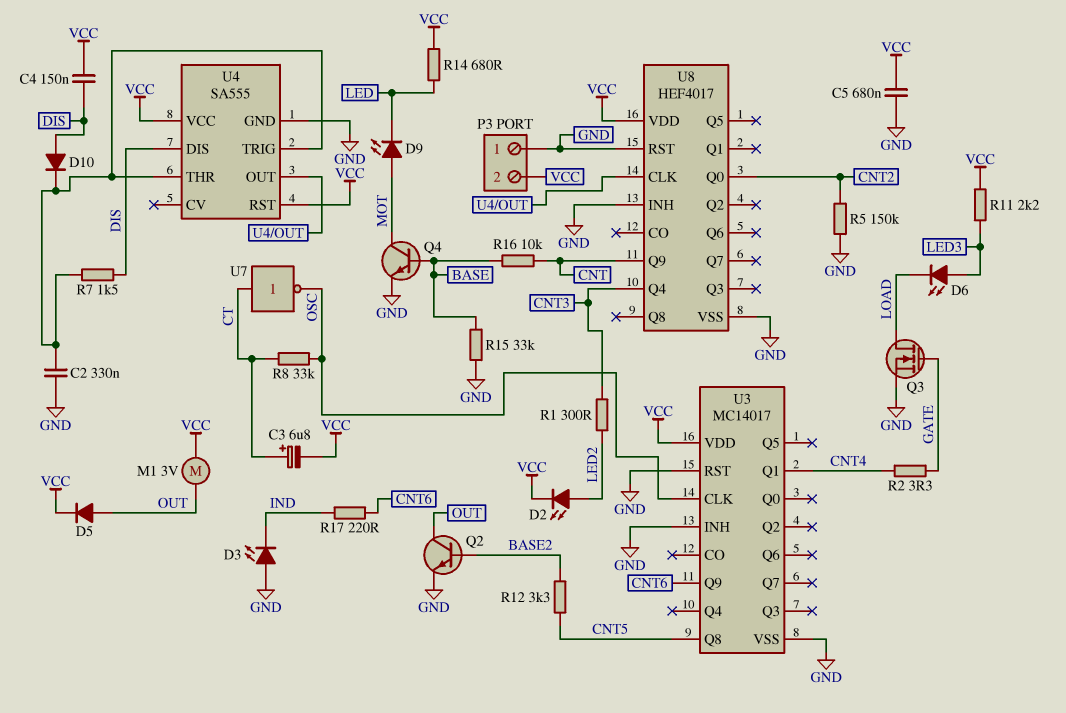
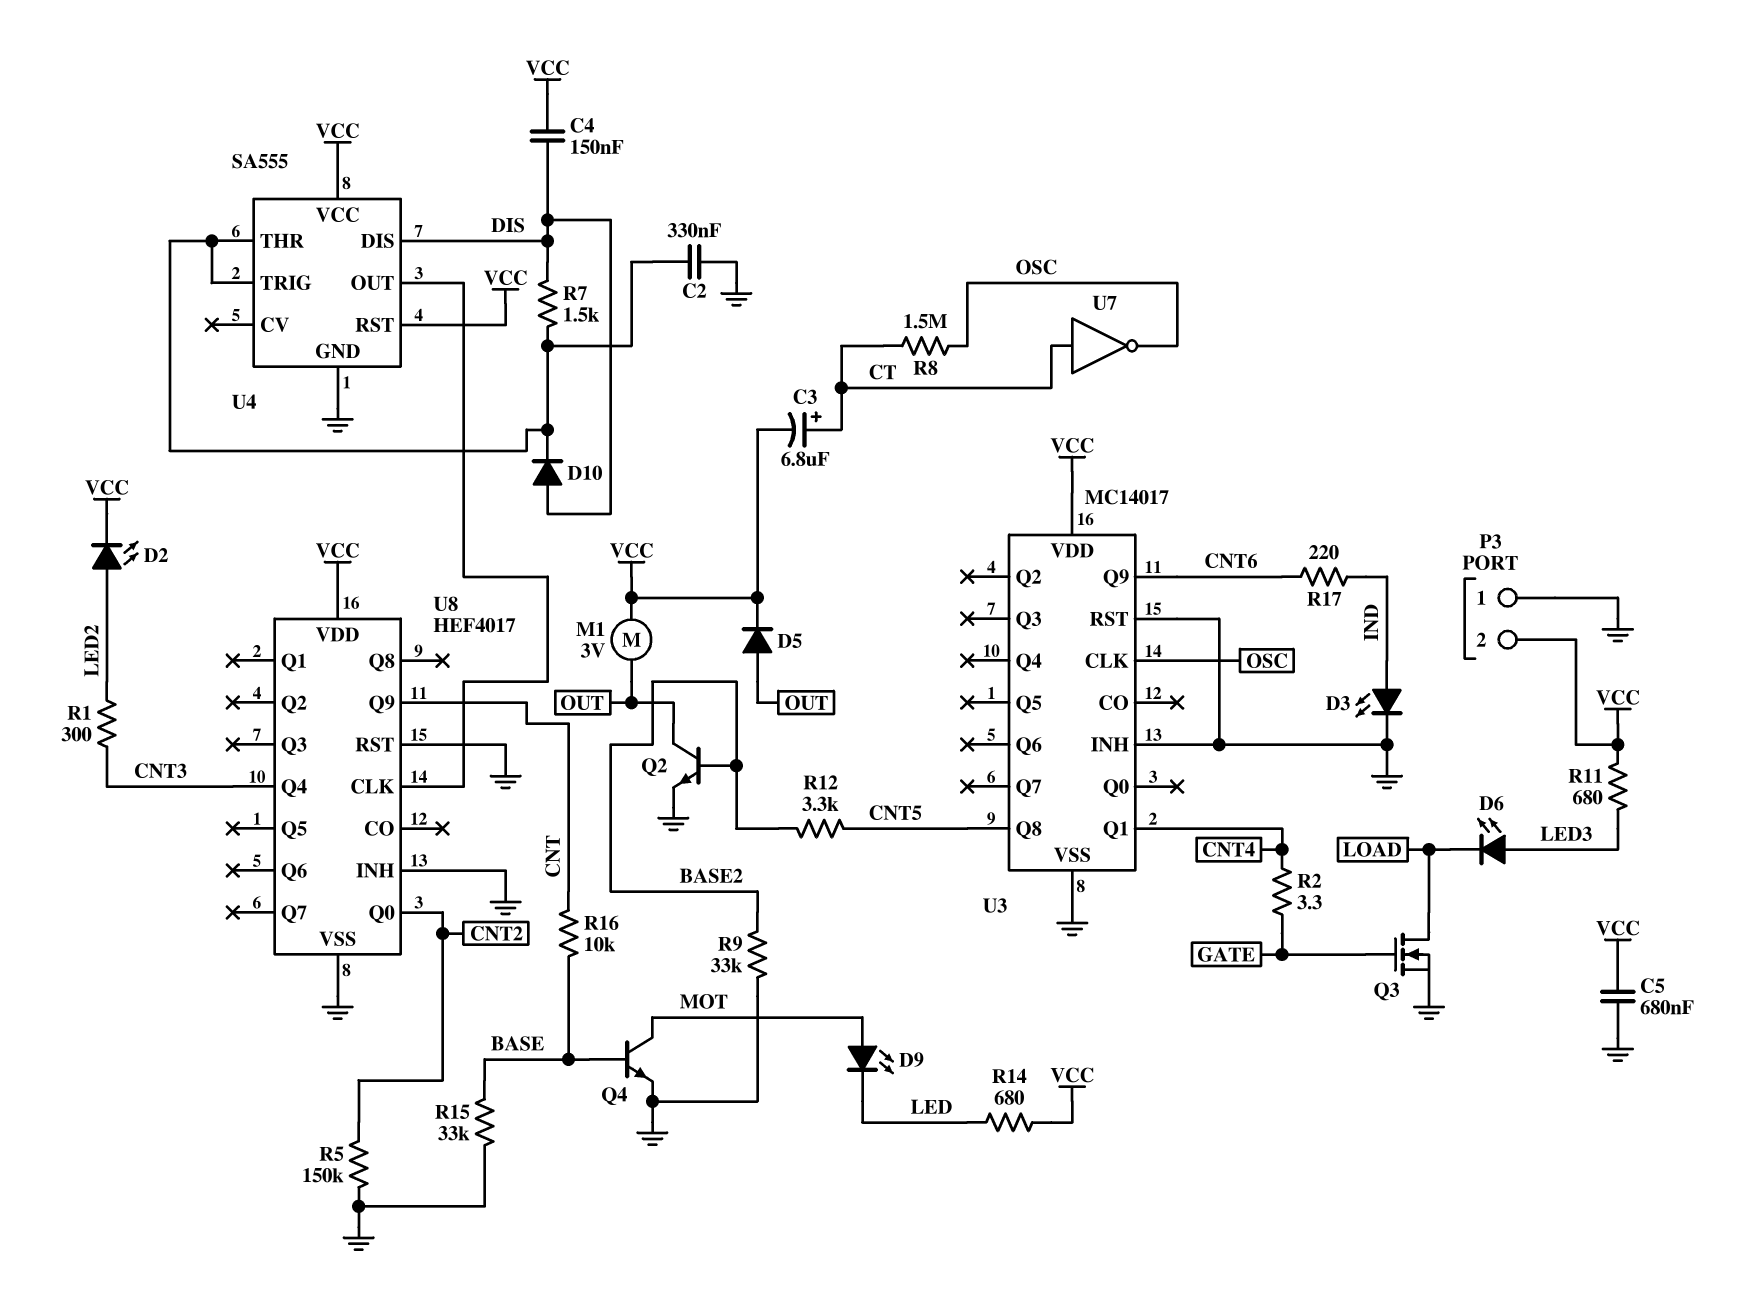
D3: LED (A GND, K IND) -> LED (A IND, K GND)
R8: 33k (CT, OSC) -> 1.5M (CT, OSC)
R9: none -> 33k (BASE2, GND)
R11: 2.2k (LED3, VCC) -> 680 (LED3, VCC)

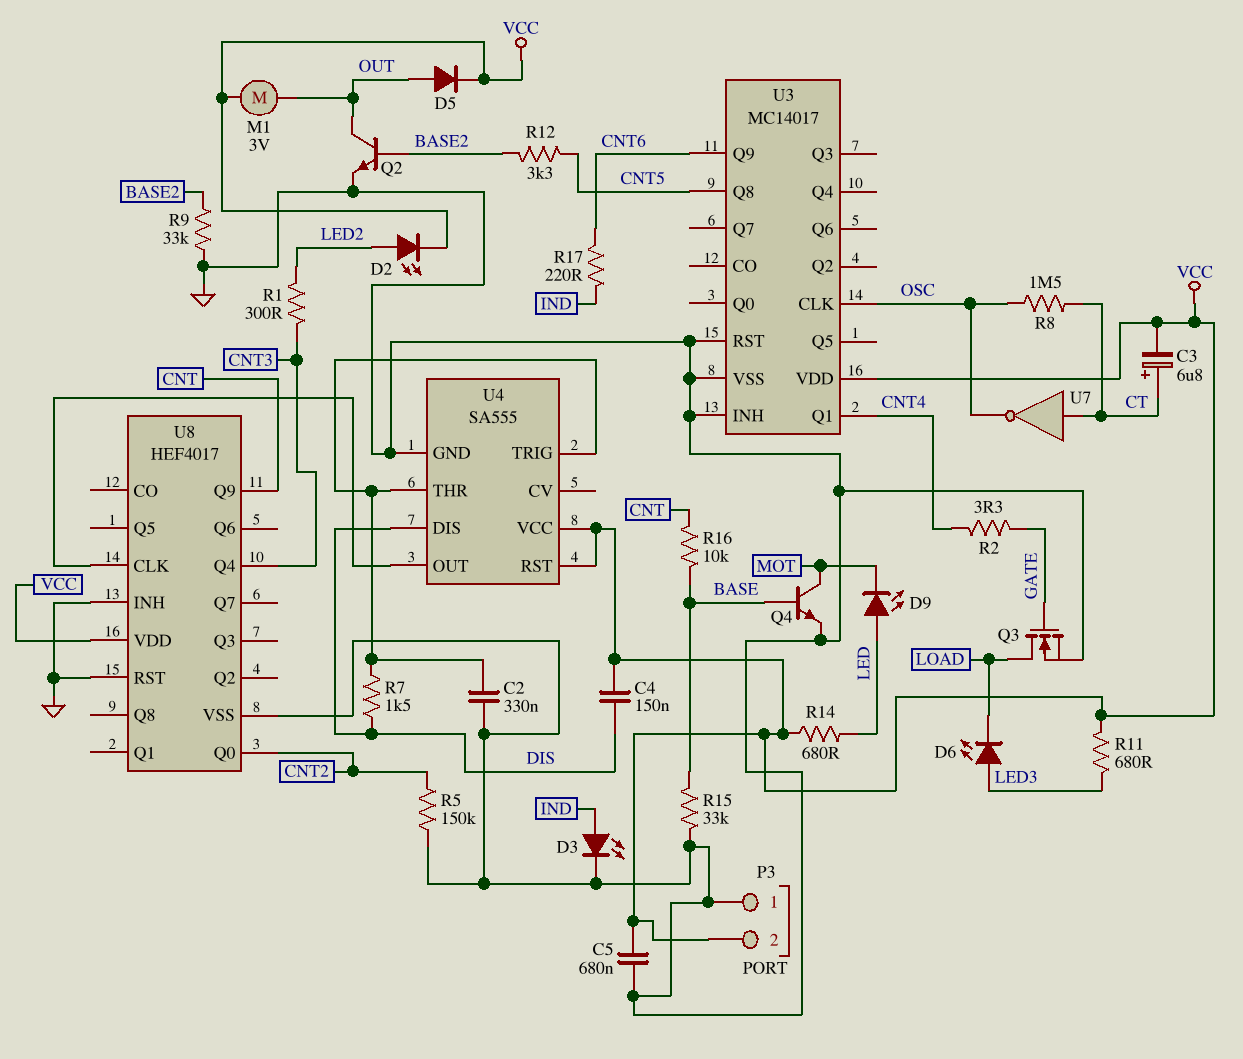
D9: LED (A MOT, K LED) -> LED (A LED, K MOT)
D10: diode (A DIS, K U4/THR) -> none

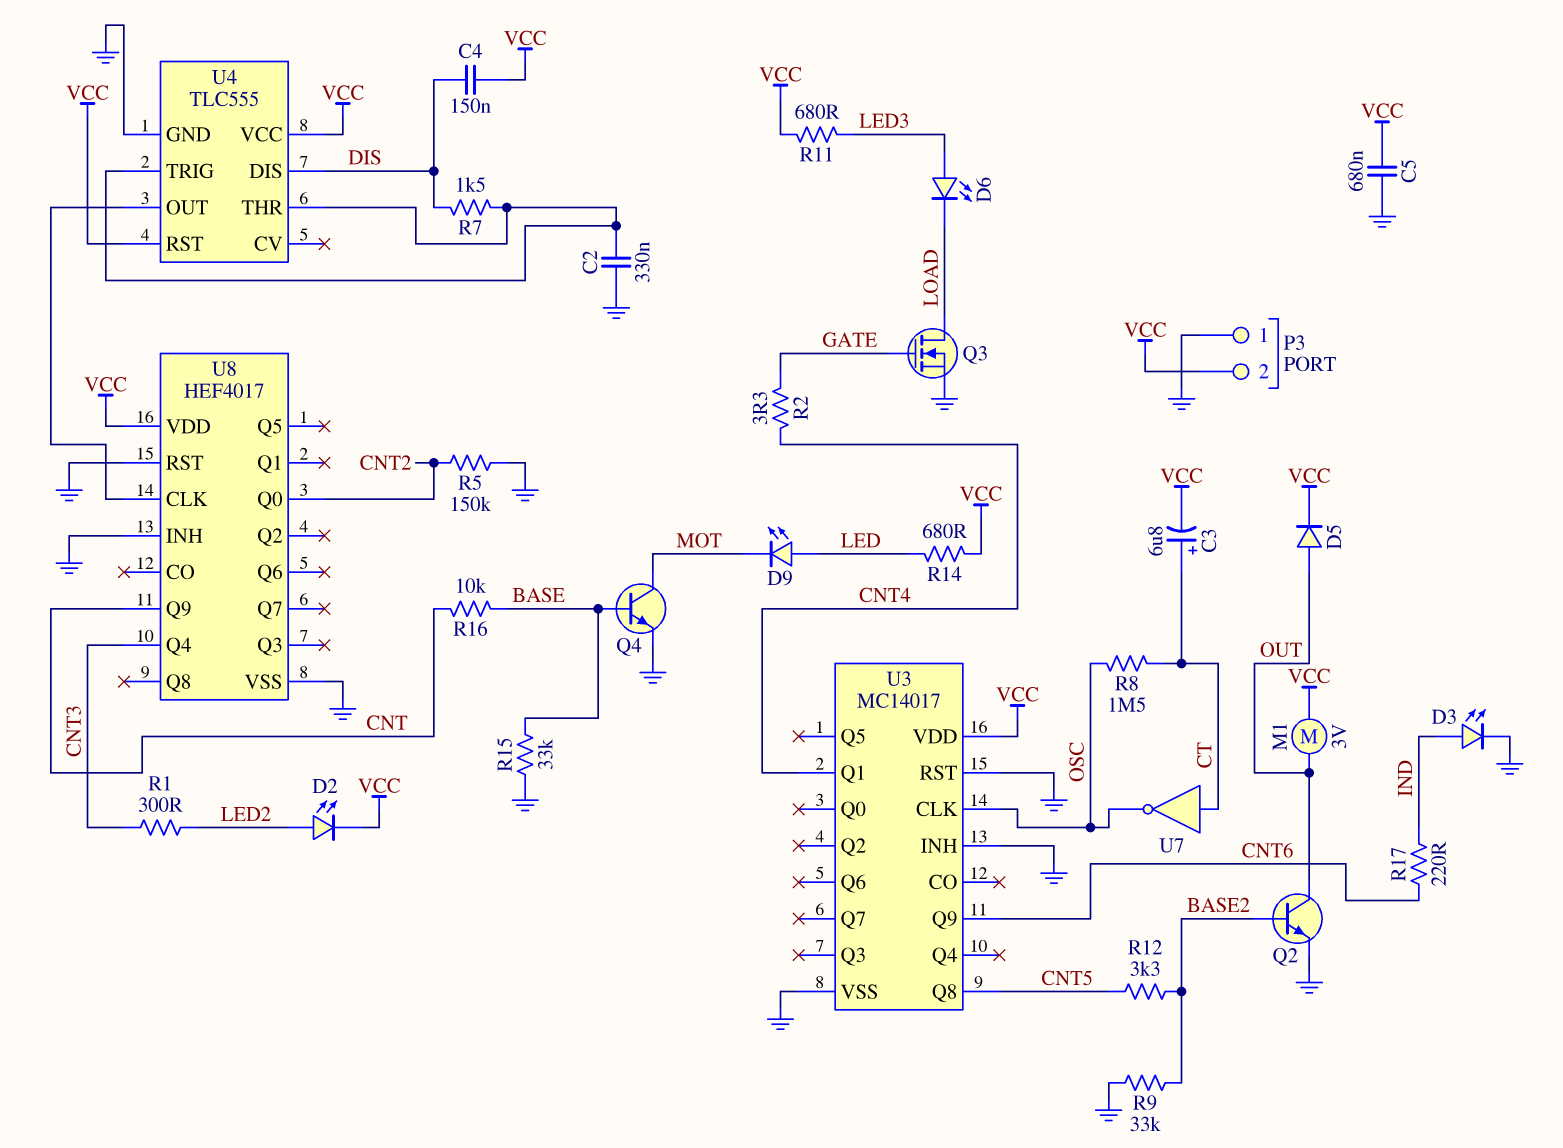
U4: SA555 -> TLC555

